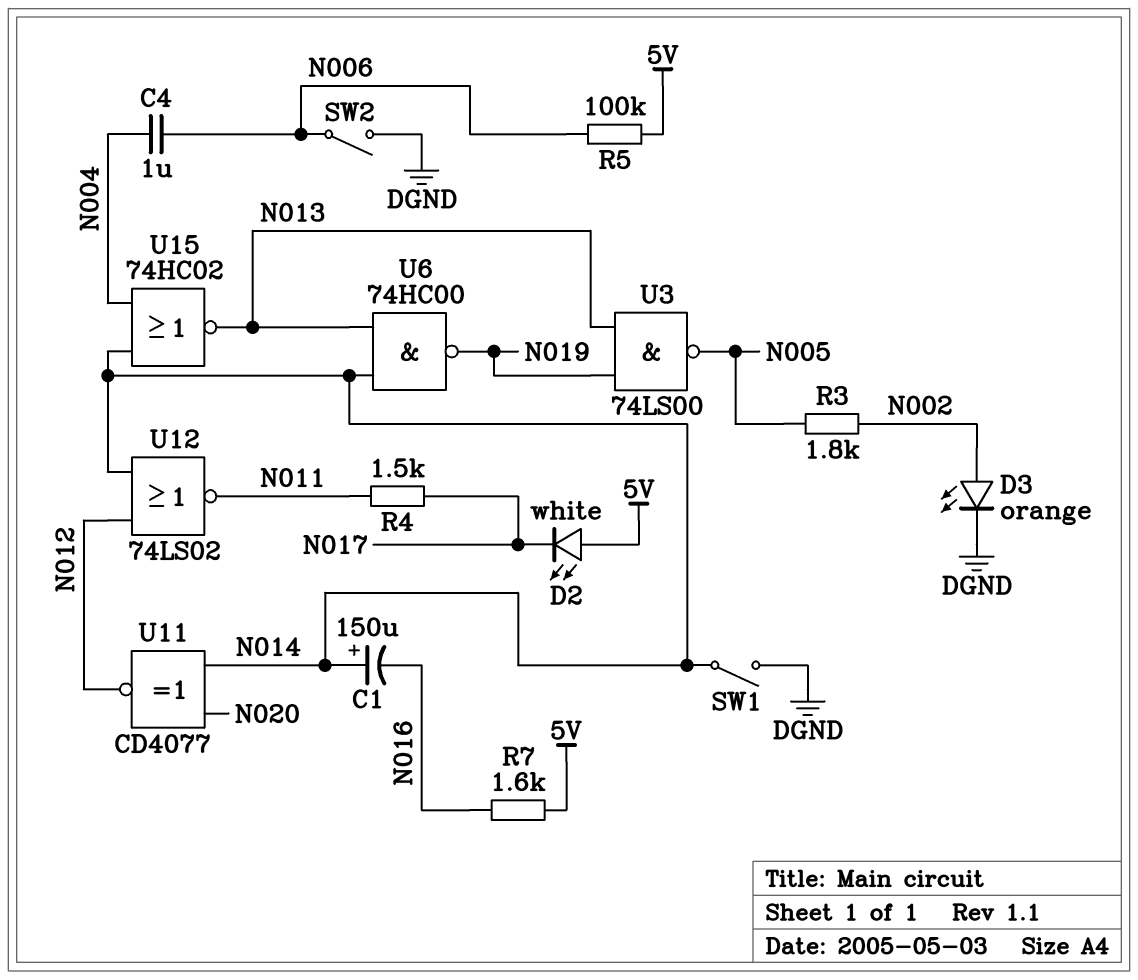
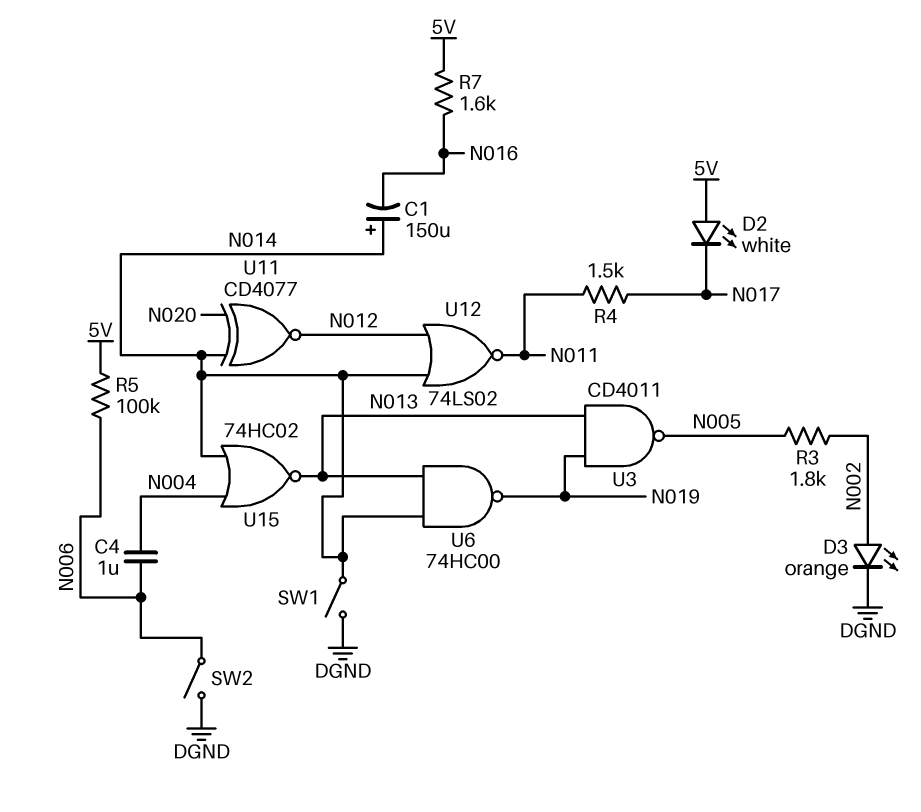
U3: NAND 74LS00 (in N013, in N019, out N005) -> NAND CD4011 (in N013, in N019, out N005)

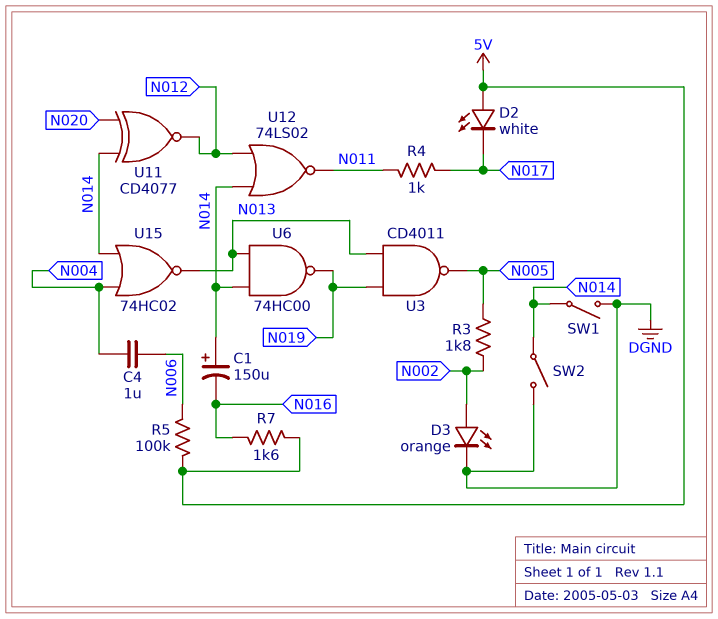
R4: 1.5k (N011, N017) -> 1k (N011, N017)
SW2: switch (DGND, N006) -> switch (DGND, N014)

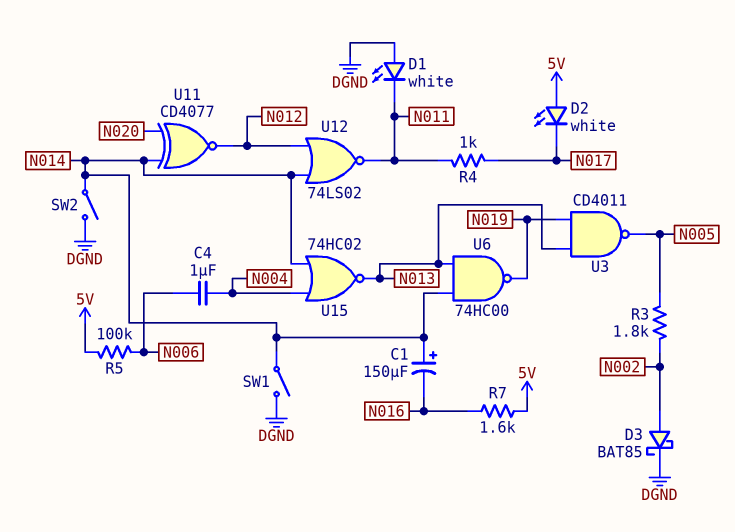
D1: none -> LED white (A DGND, K N011)
D3: LED orange (A N002, K DGND) -> schottky BAT85 (A N002, K DGND)

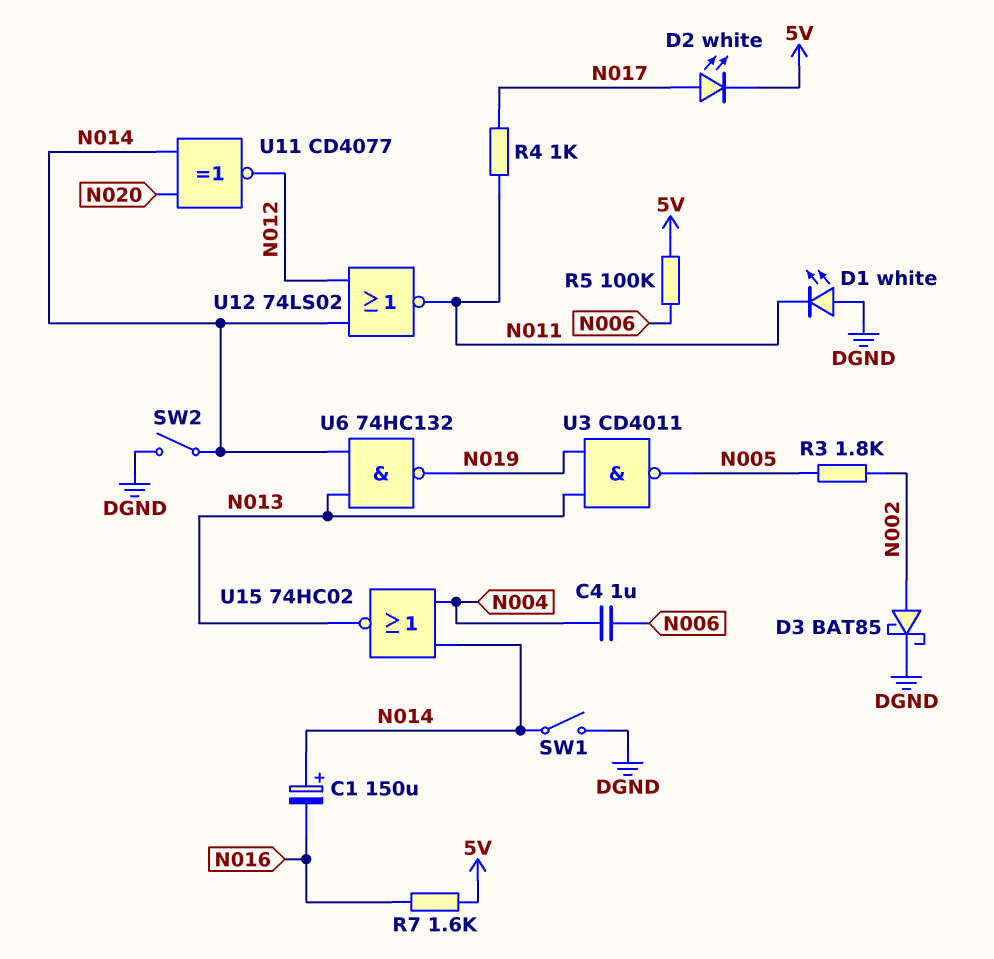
D2: LED white (A 5V, K N017) -> LED white (A N017, K 5V)
U6: NAND 74HC00 (in N013, in N014, out N019) -> NAND 74HC132 (in N013, in N014, out N019)

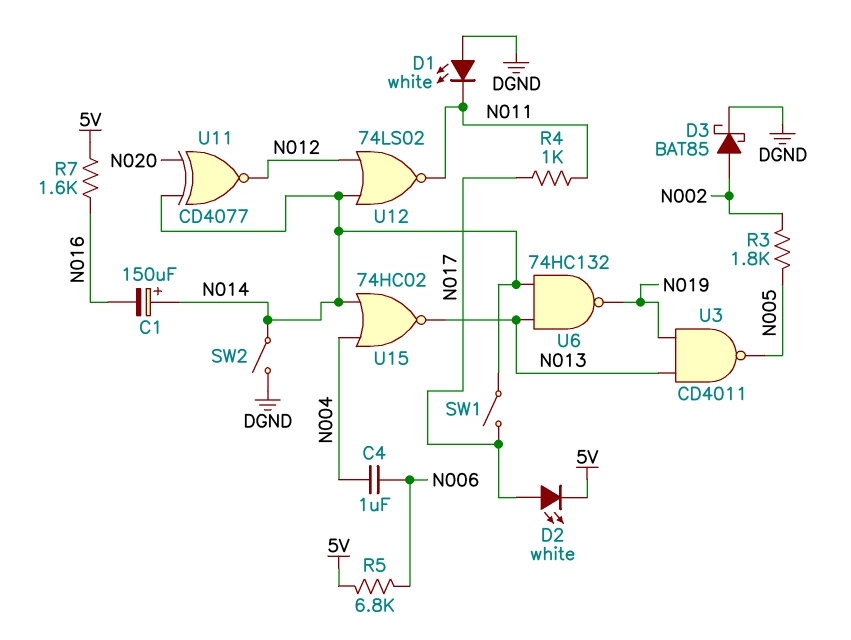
R5: 100k (5V, N006) -> 6.8k (5V, N006)
SW1: switch (DGND, N014) -> switch (N014, N017)

